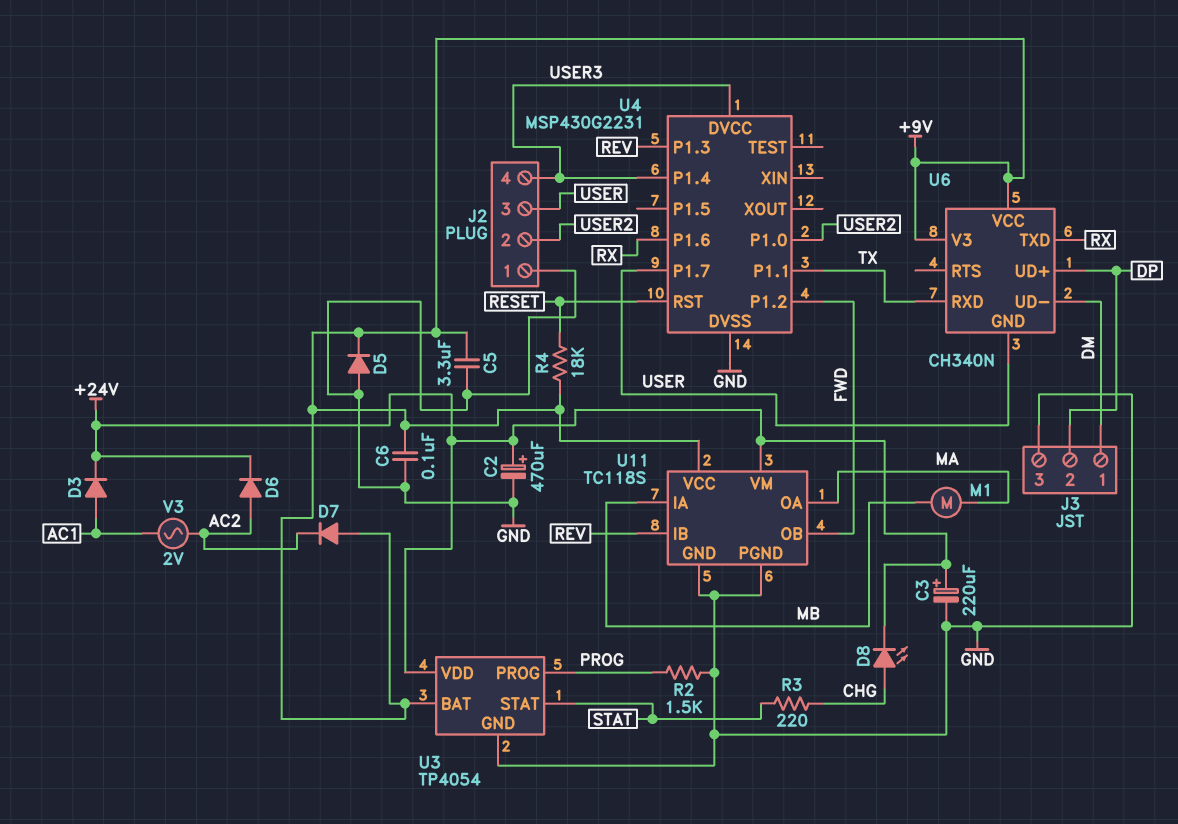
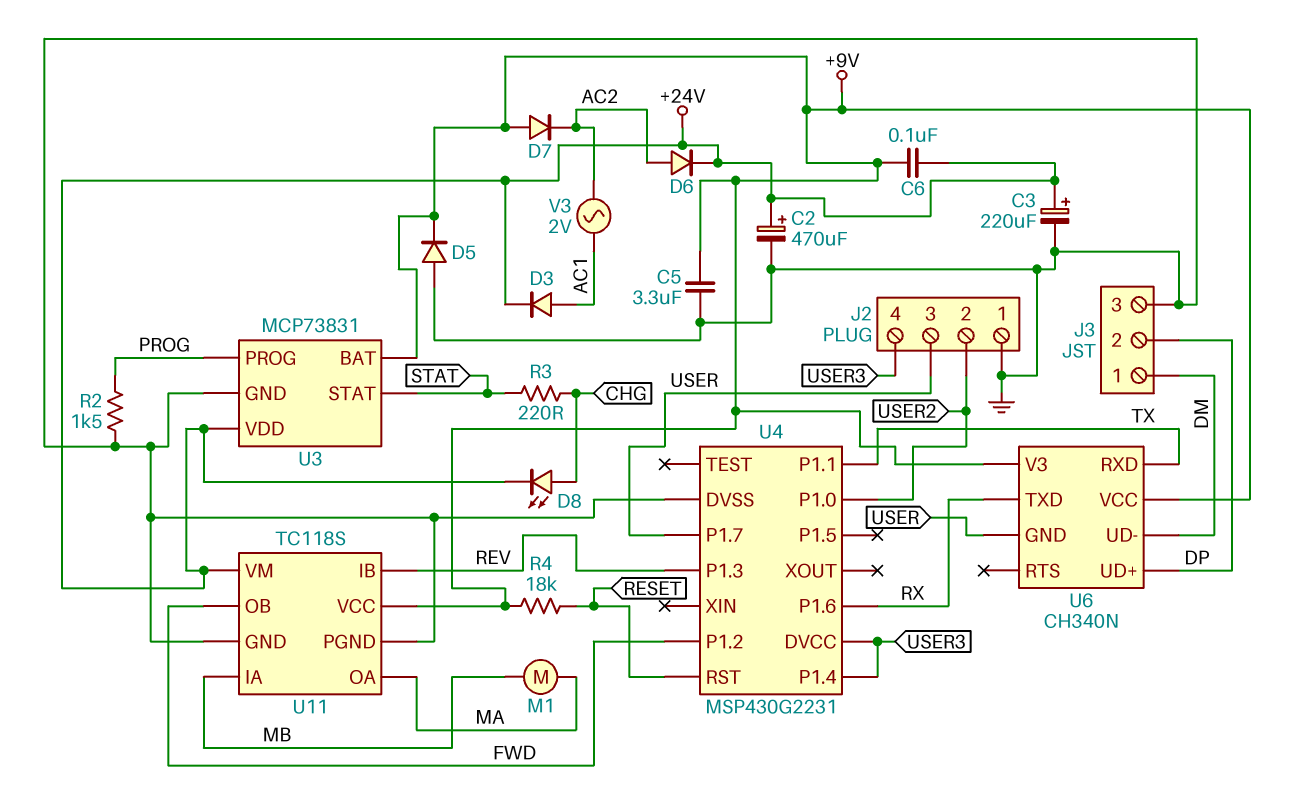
C6: 100nF (+9V, GND) -> 100nF (+9V, +24V)
U3: TP4054 -> MCP73831

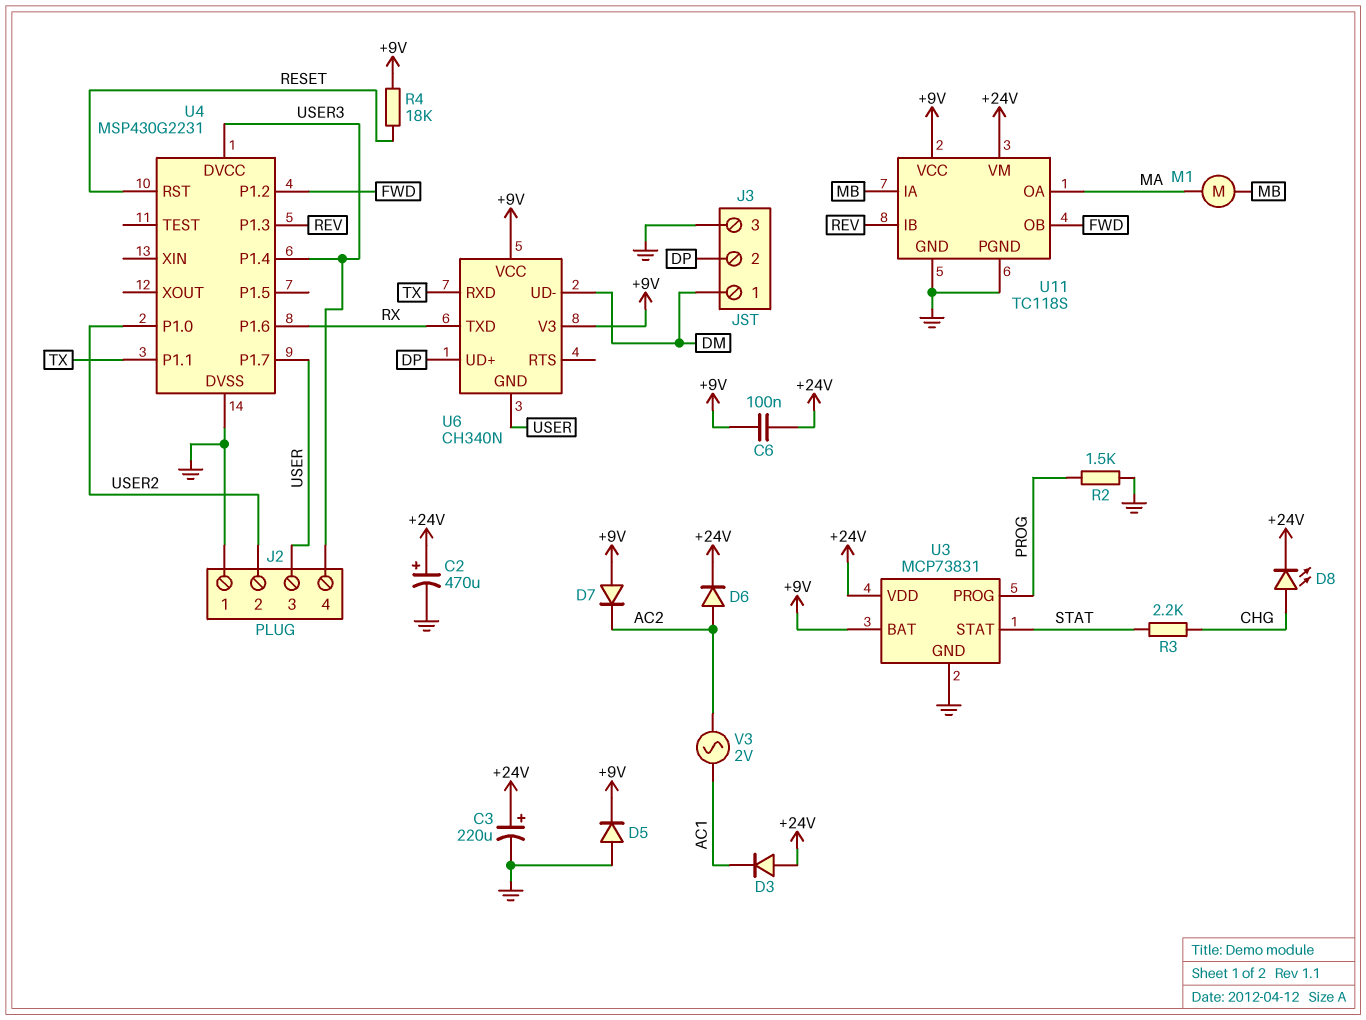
C5: 3.3uF (+9V, GND) -> none
D3: diode (A AC1, K +24V) -> diode (A +24V, K AC1)
R3: 220 (CHG, STAT) -> 2.2k (CHG, STAT)

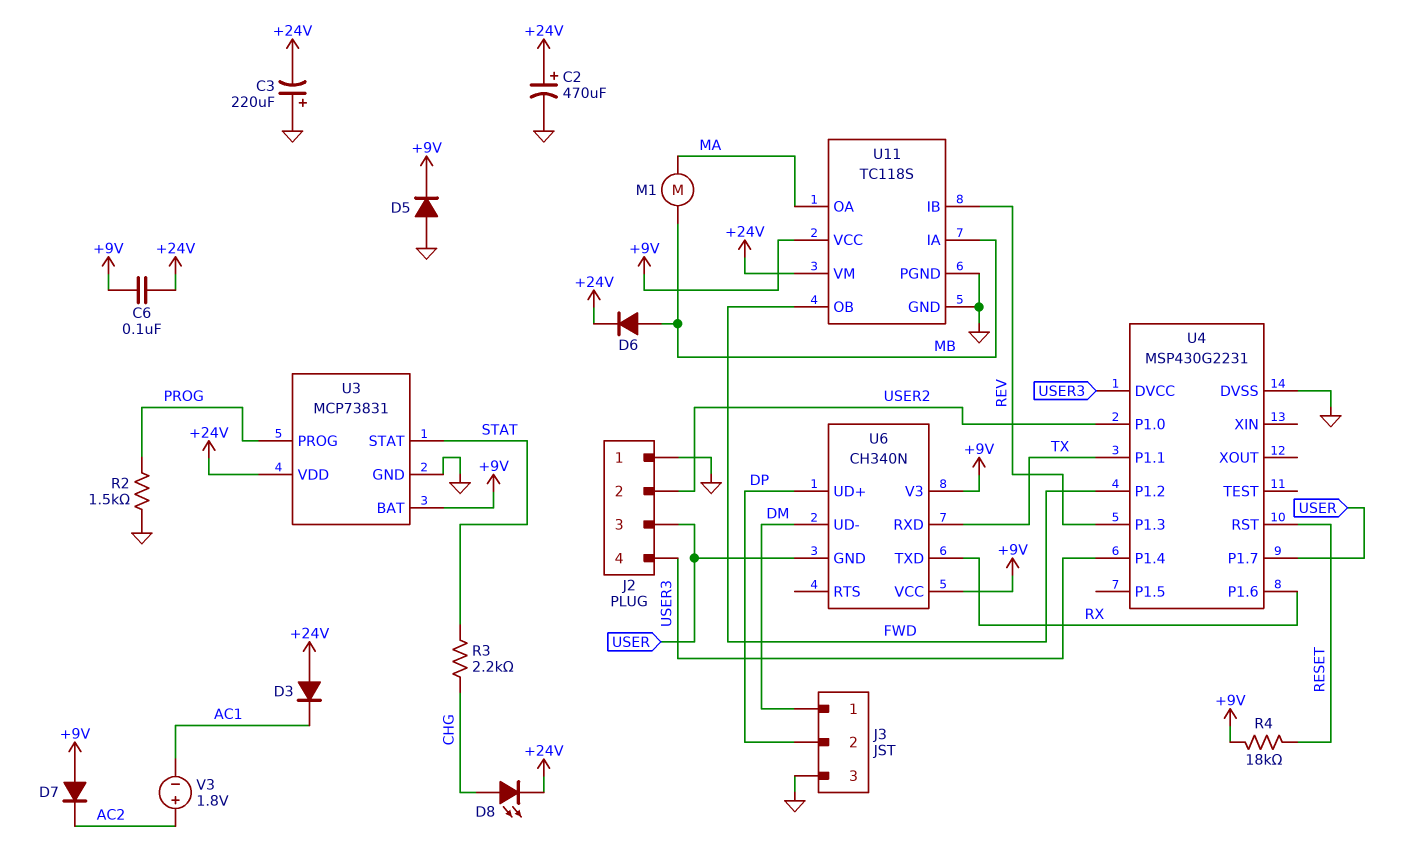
C3: 220uF (plus +24V, minus GND) -> 220uF (plus GND, minus +24V)
D6: diode (A AC2, K +24V) -> diode (A MB, K +24V)
V3: AC 2V (AC1, AC2) -> 1.8V (plus AC2, minus AC1)

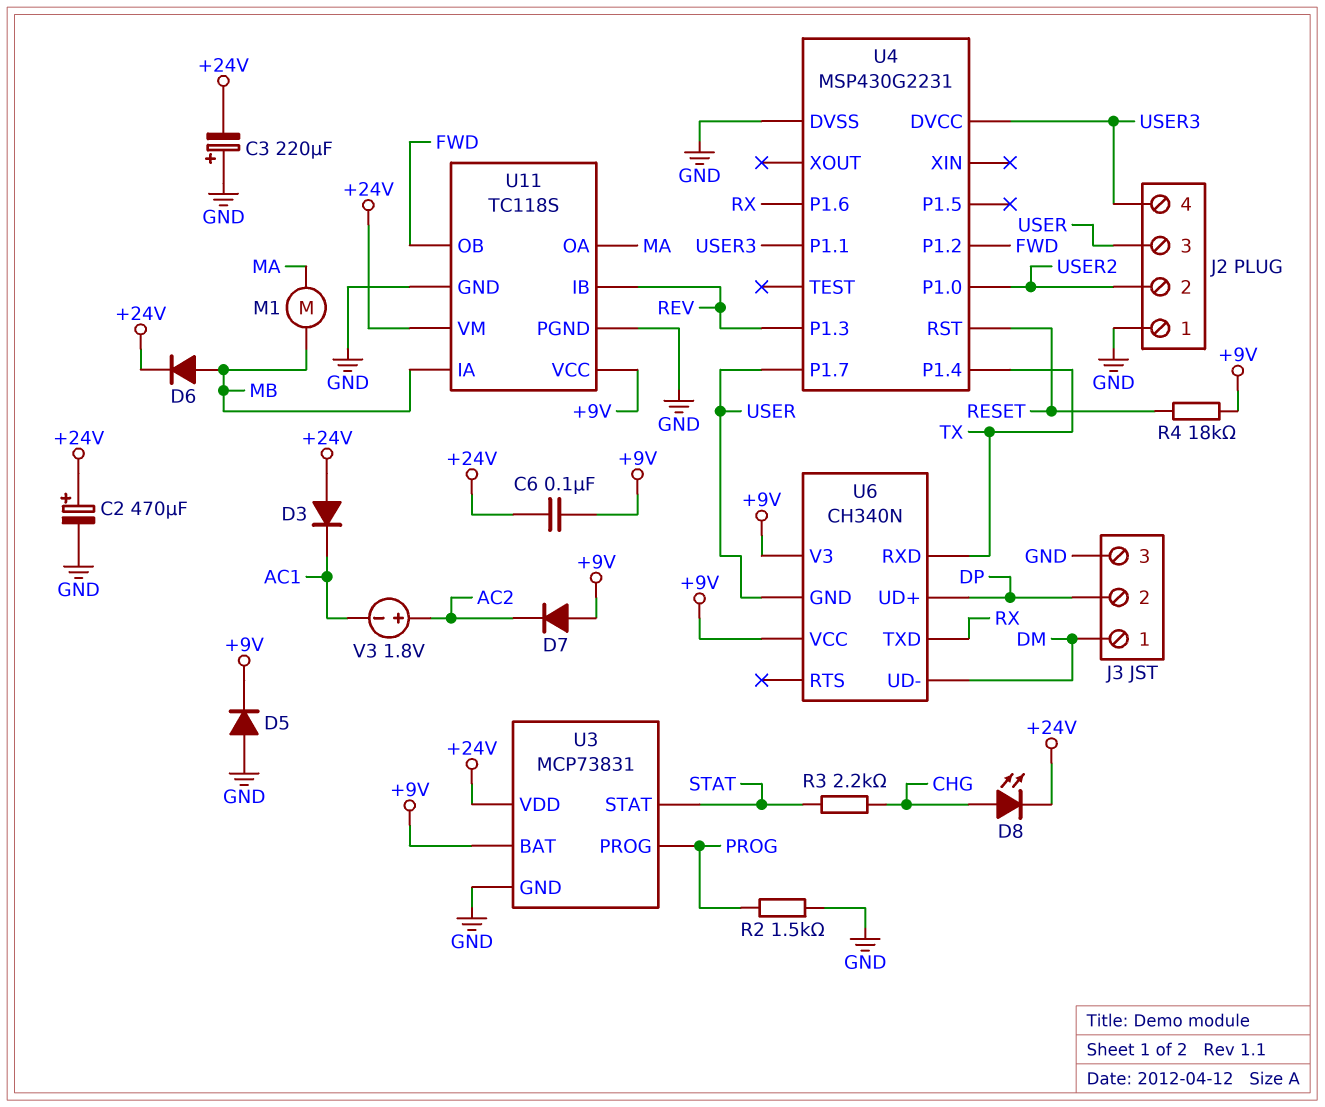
U4 pin P1.1: TX -> USER3
U4 pin P1.4: USER3 -> TX

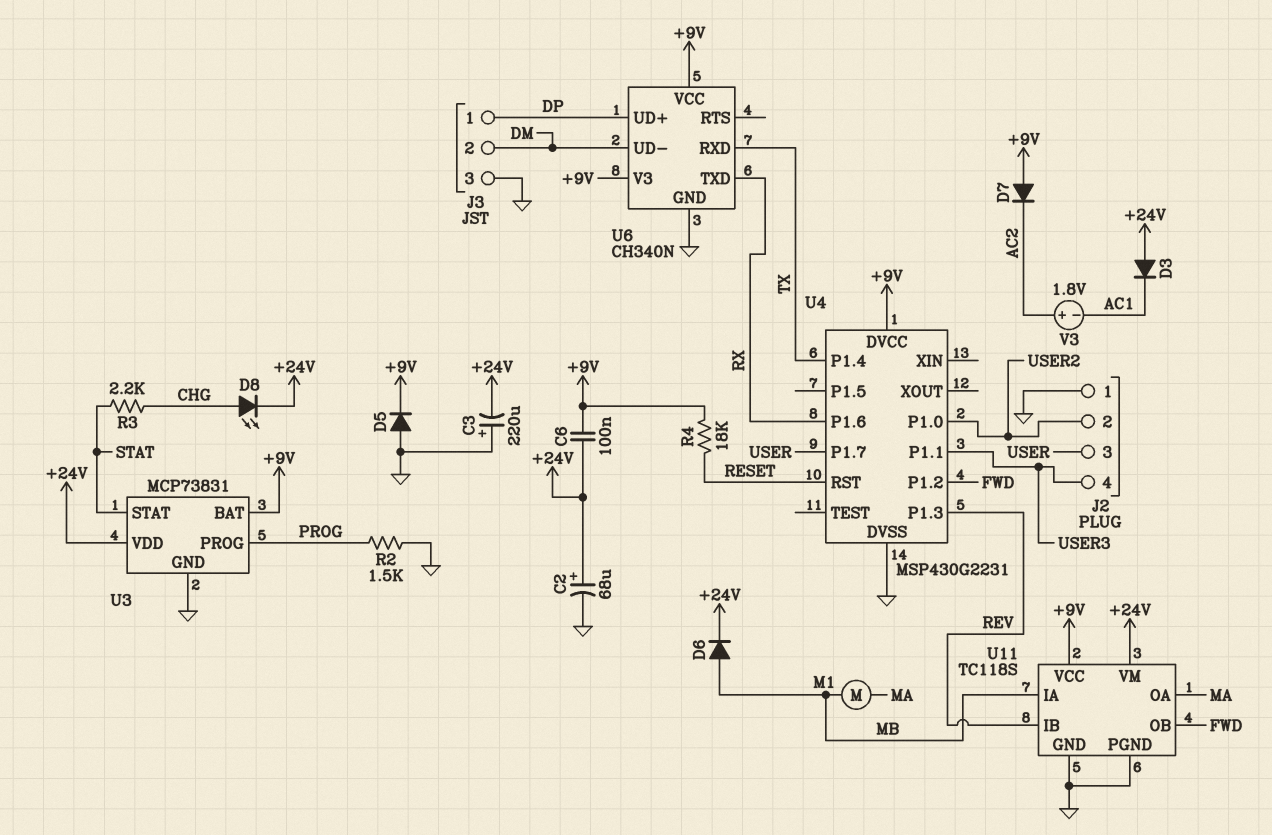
C2: 470uF (plus +24V, minus GND) -> 68uF (plus +24V, minus GND)
J3 pin 1: DM -> DP
J3 pin 2: DP -> DM
U4 pin DVCC: USER3 -> +9V
U6 pin GND: USER -> GND

